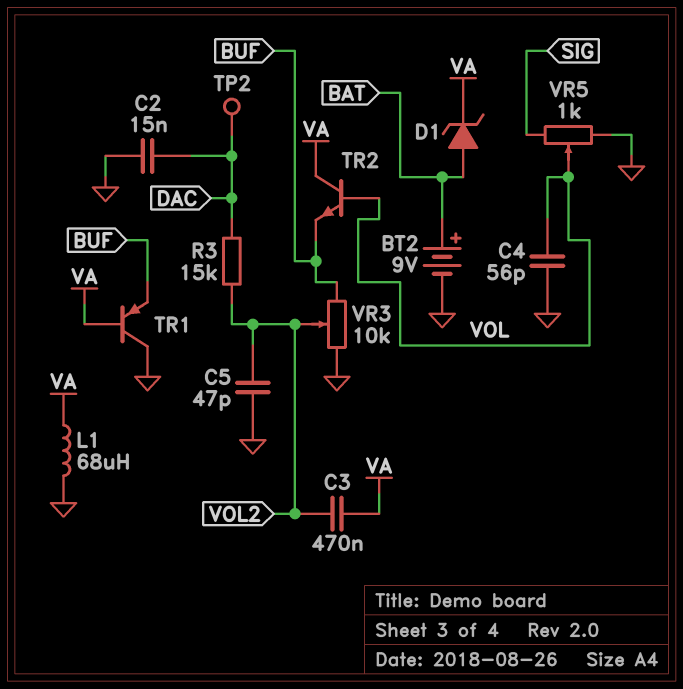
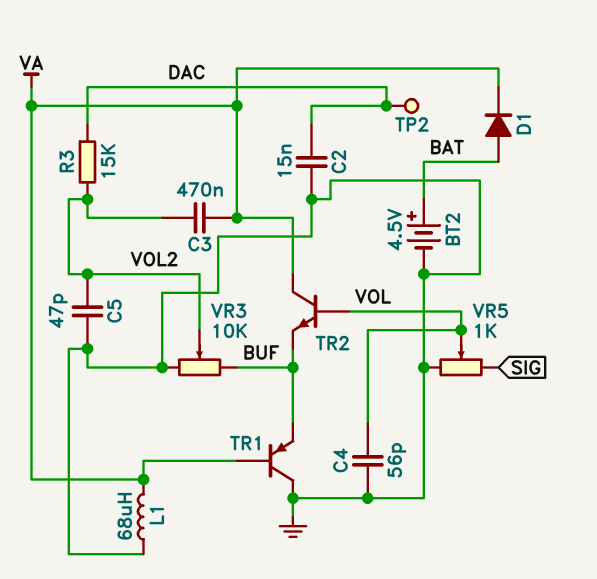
BT2: 9V (plus BAT, minus GND) -> 4.5V (plus BAT, minus GND)
D1: zener (A BAT, K VA) -> diode (A BAT, K VA)

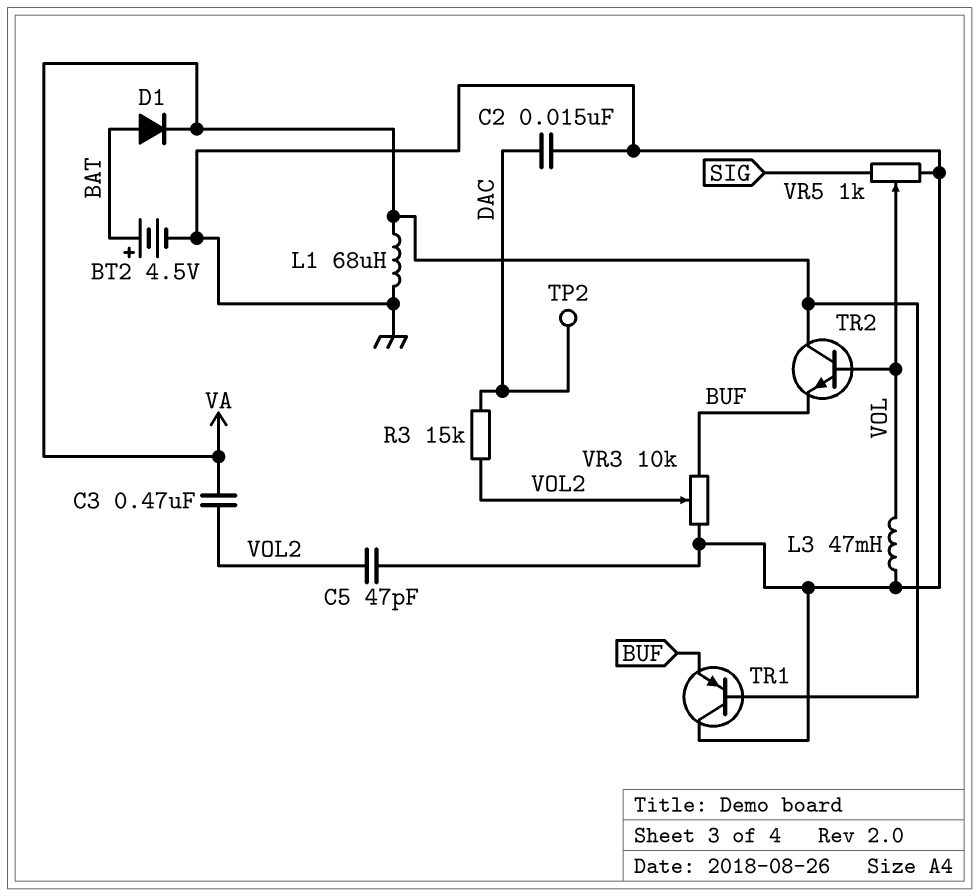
C4: 56pF (GND, VOL) -> none
L3: none -> 47mH (GND, VOL)

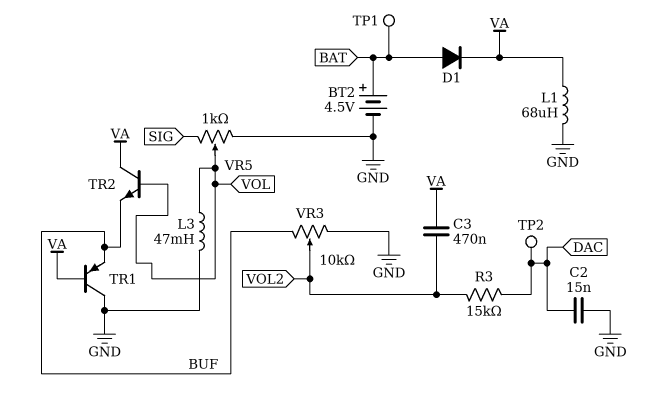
C5: 47pF (GND, VOL2) -> none
TP1: none -> test point (BAT)

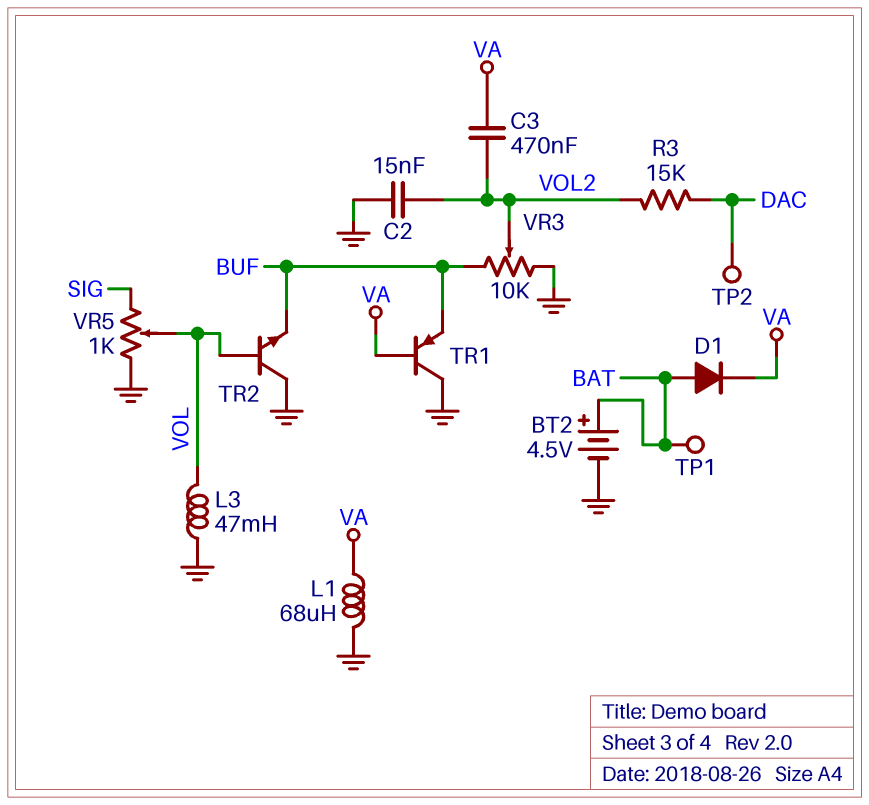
C2: 15nF (DAC, GND) -> 15nF (GND, VOL2)
TR2: NPN (B VOL, C VA, E BUF) -> NPN (B VOL, C GND, E BUF)

